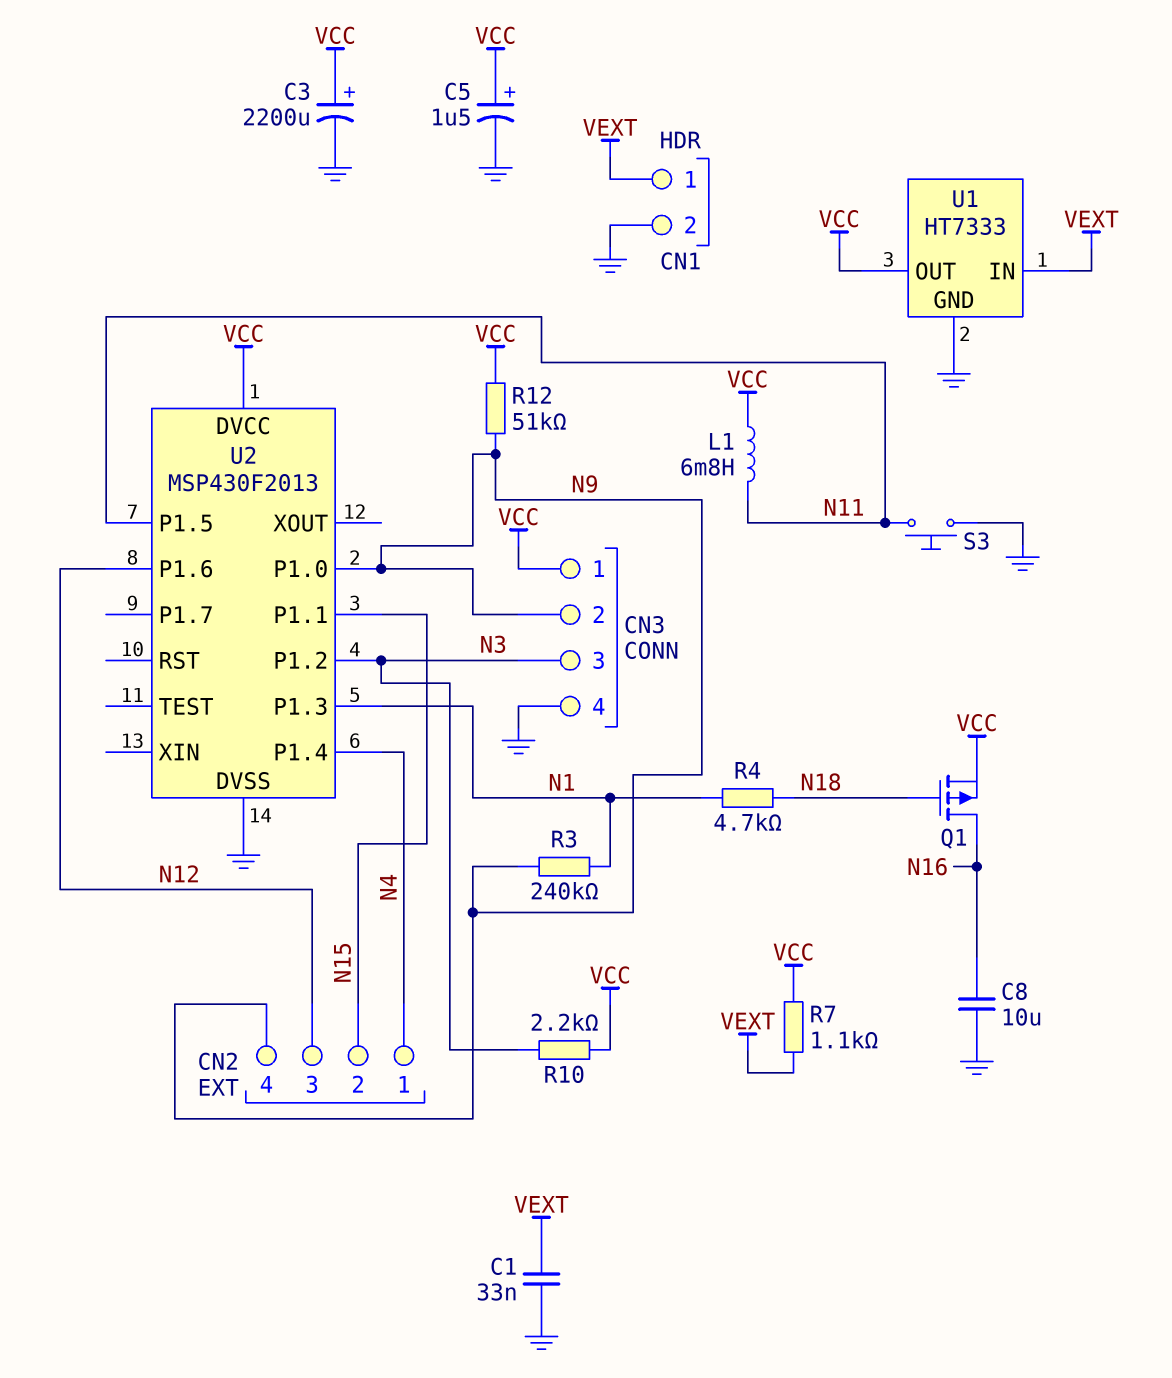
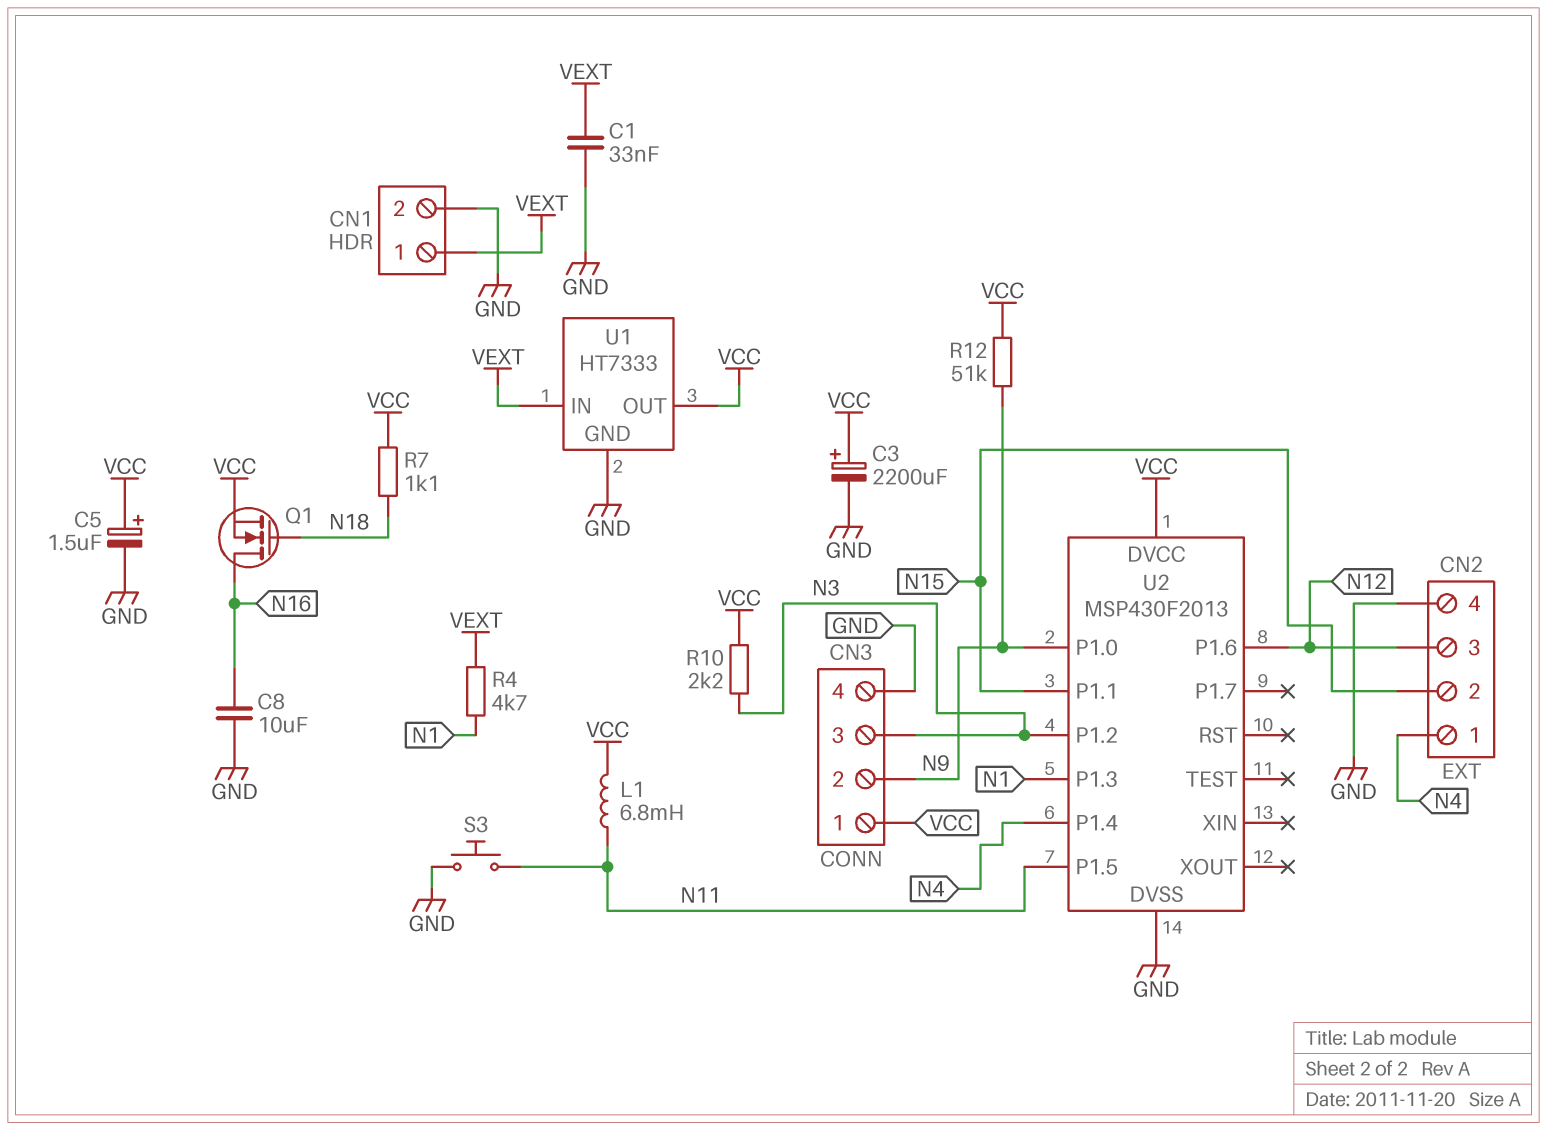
CN2 pin 4: N9 -> GND
Q1: PMOS (G N18, D N16, S VCC) -> NMOS (G N18, D N16, S VCC)
R3: 240k (N1, N9) -> none
R4: 4.7k (N1, N18) -> 4.7k (N1, VEXT)
R7: 1.1k (VCC, VEXT) -> 1.1k (N18, VCC)

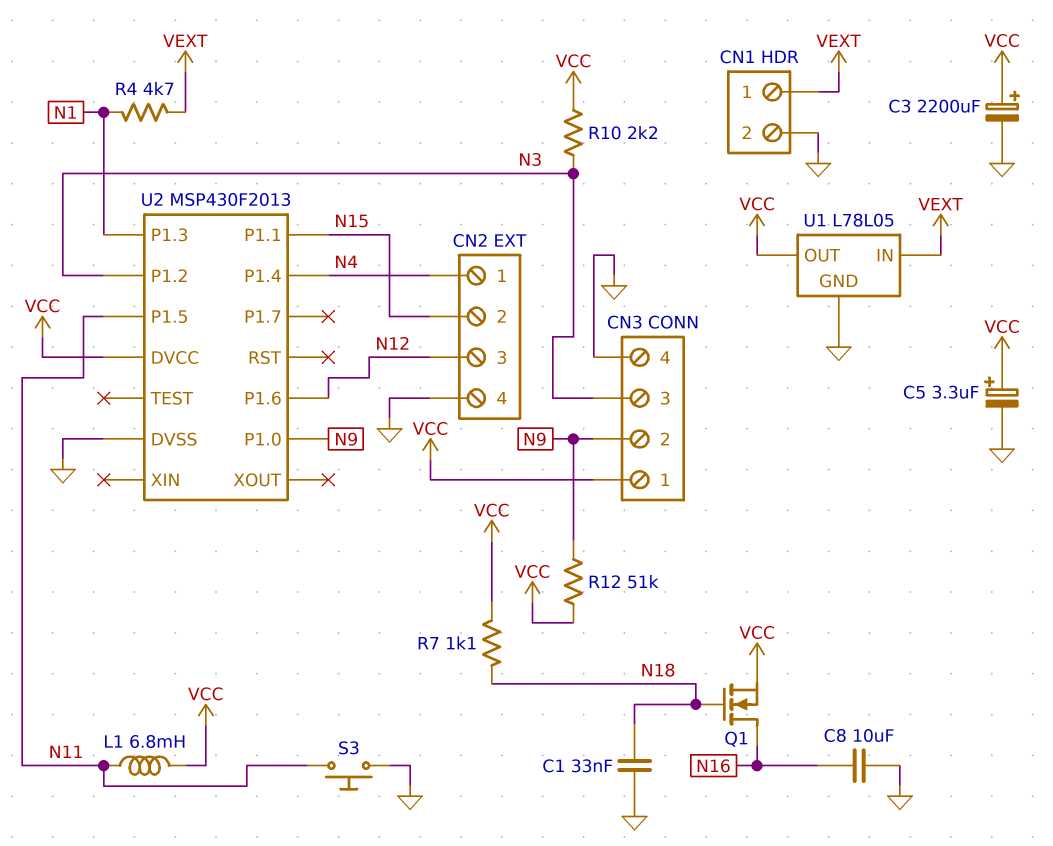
C1: 33nF (GND, VEXT) -> 33nF (GND, N18)
C5: 1.5uF (plus VCC, minus GND) -> 3.3uF (plus VCC, minus GND)
U1: HT7333 -> L78L05

